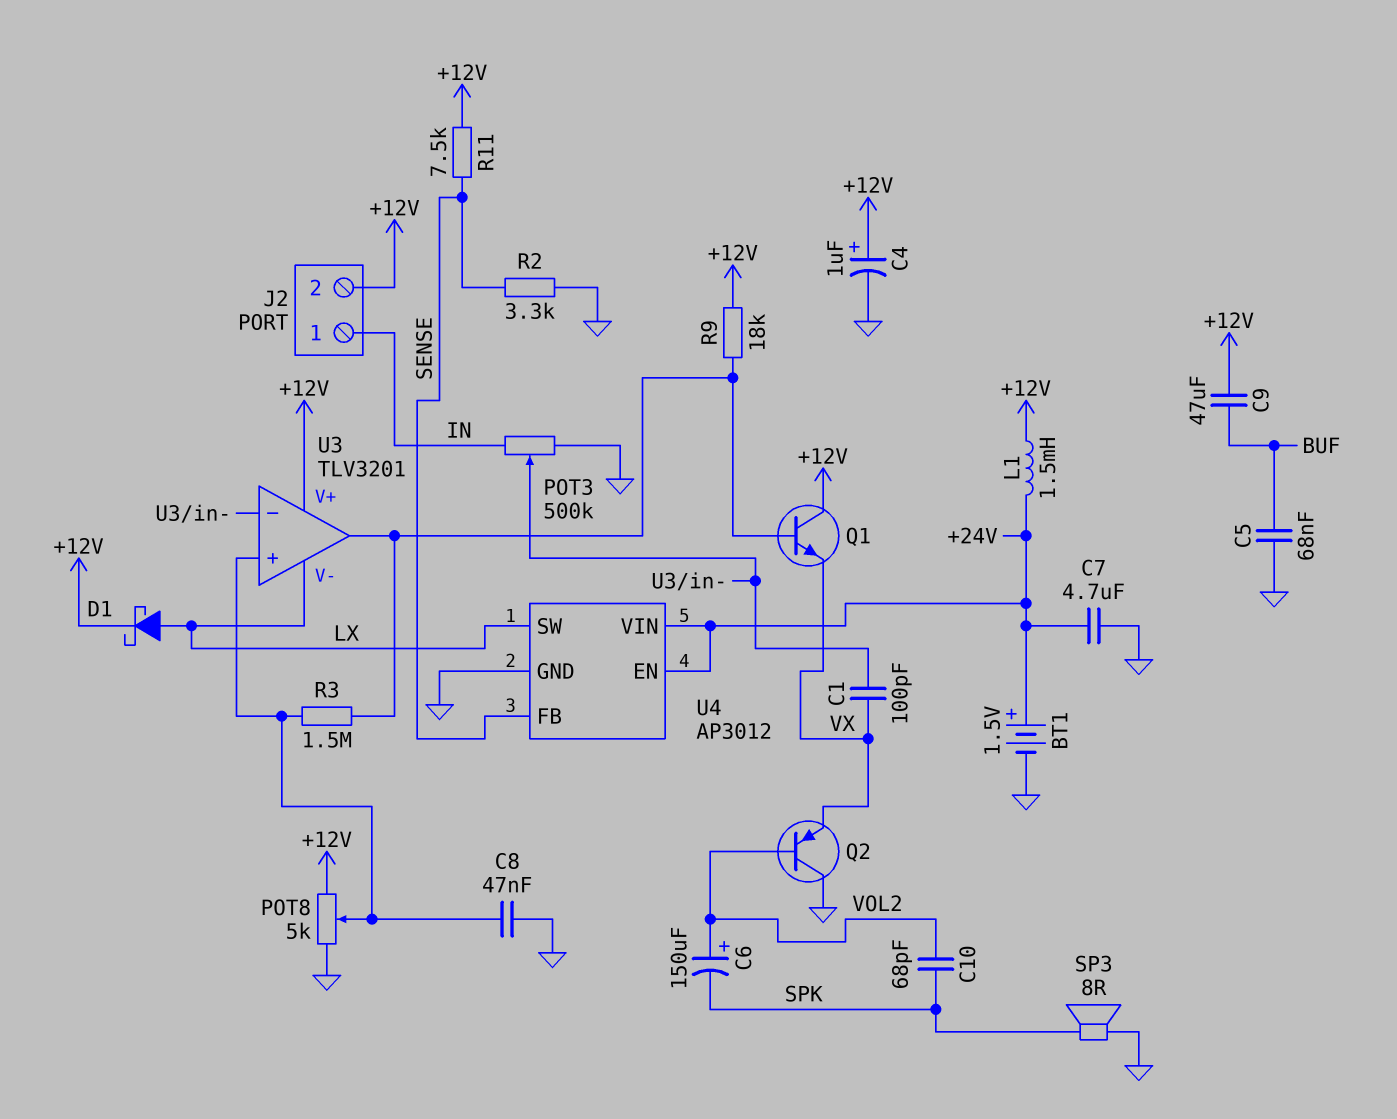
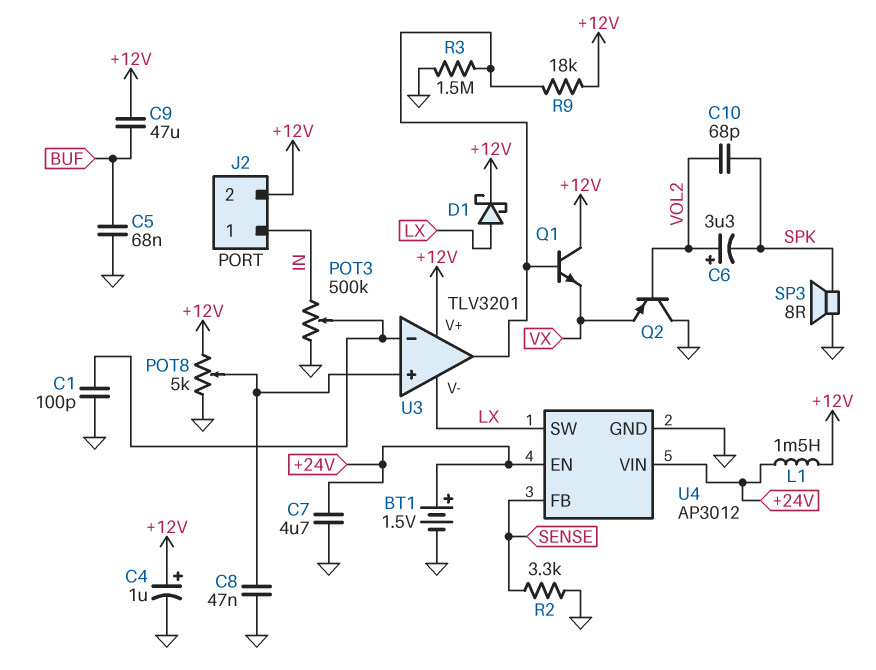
C1: 100pF (U3/in-, VX) -> 100pF (GND, U3/in-)
C6: 150uF (plus VOL2, minus SPK) -> 3.3uF (plus VOL2, minus SPK)
R3: 1.5M (U3/in+, U3/out) -> 1.5M (GND, U3/out)
R11: 7.5k (+12V, SENSE) -> none

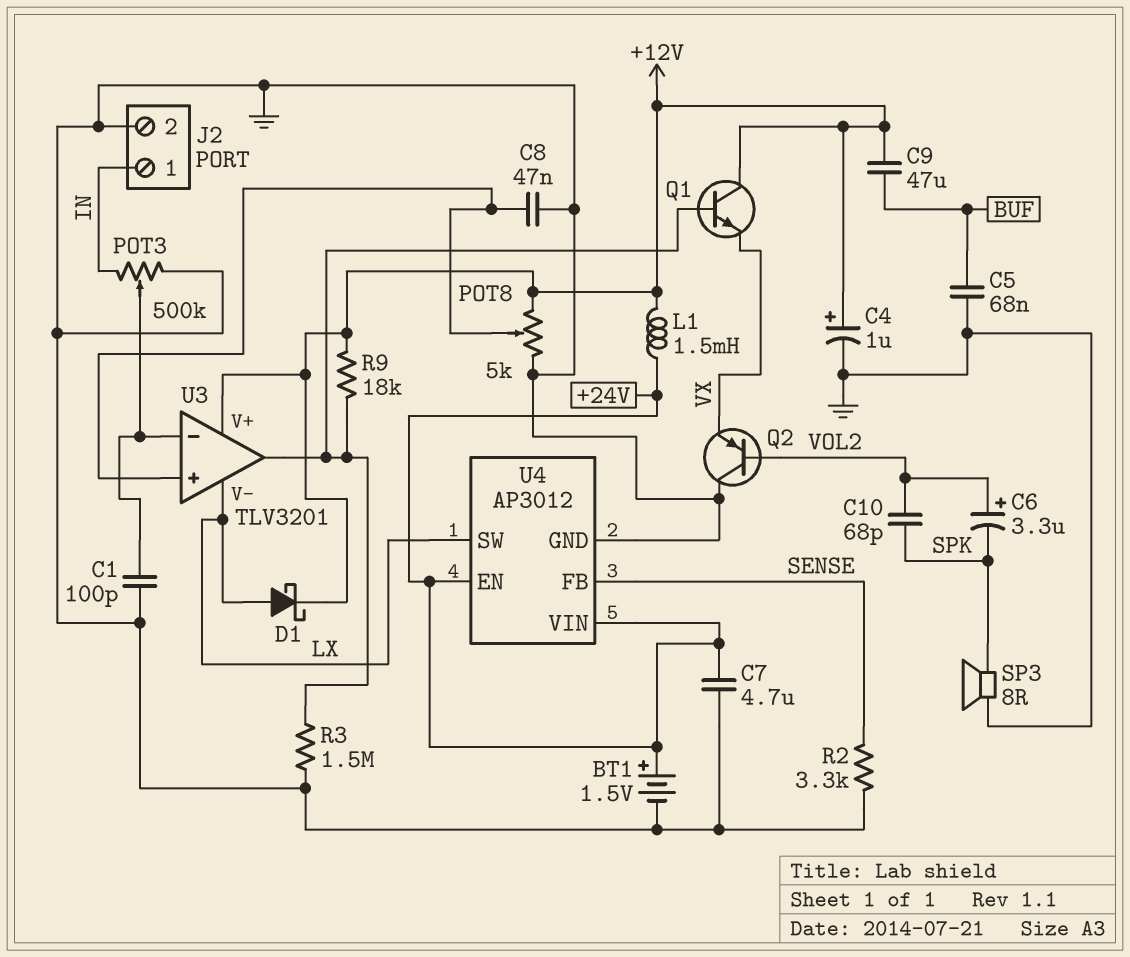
J2 pin 2: +12V -> GND

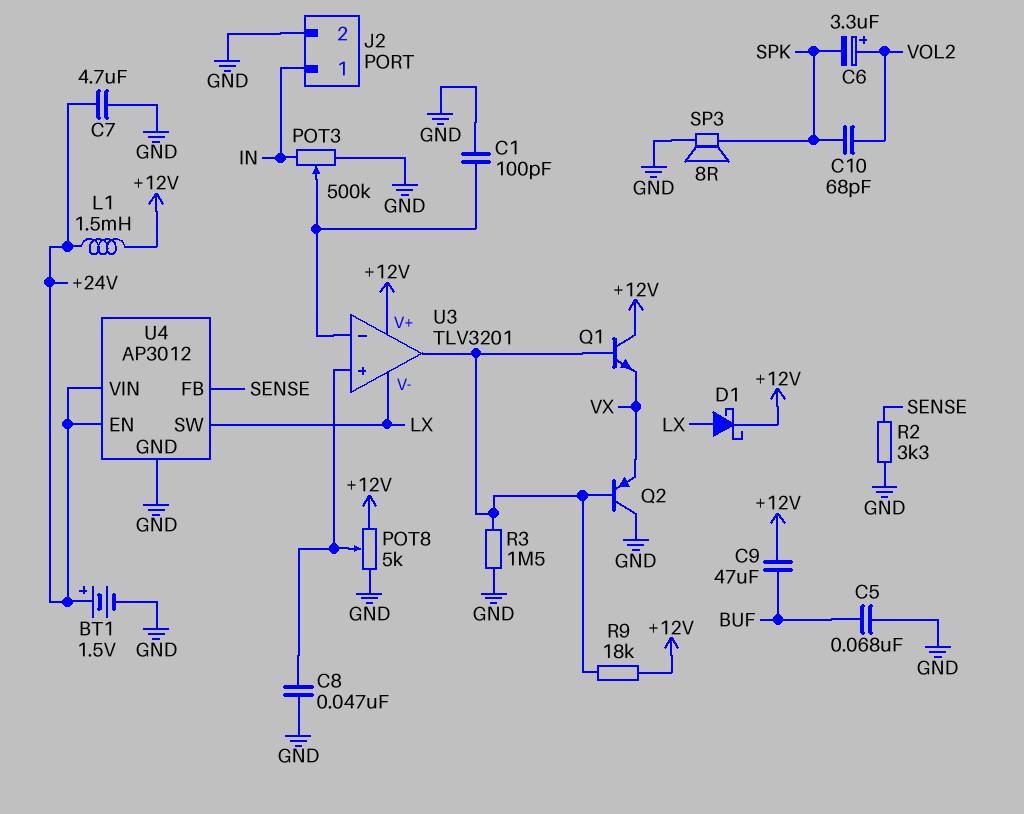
C4: 1uF (plus +12V, minus GND) -> none
Q2: PNP (B VOL2, C GND, E VX) -> PNP (B U3/out, C GND, E VX)

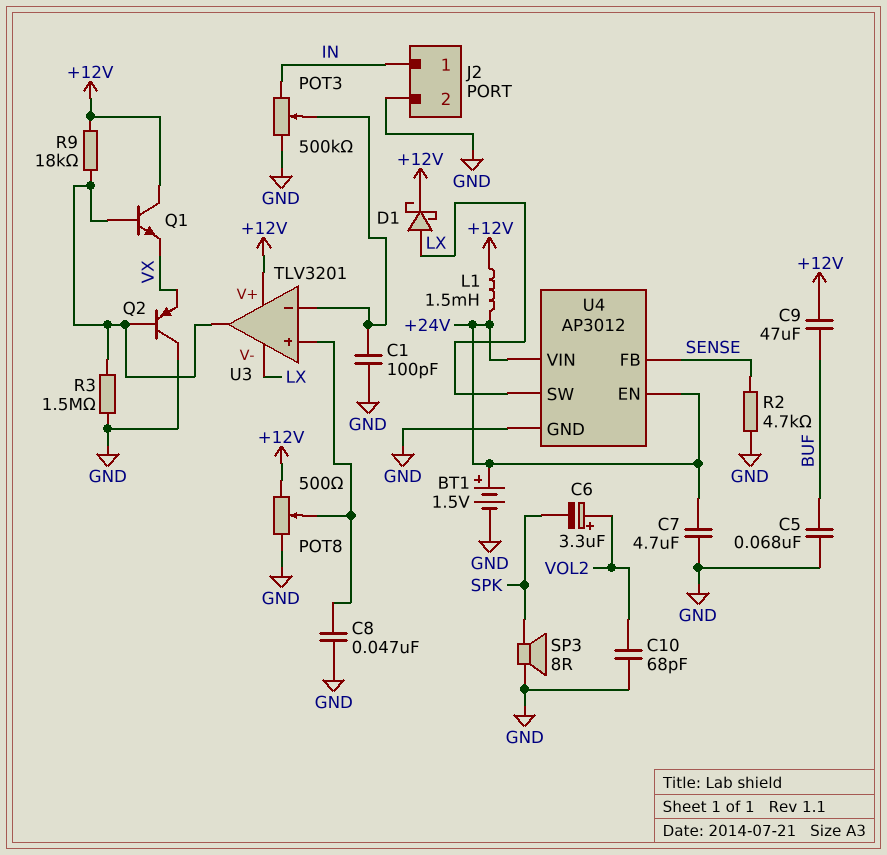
C10: 68pF (SPK, VOL2) -> 68pF (GND, VOL2)
POT8: 5k (+12V, GND, wiper U3/in+) -> 500 (+12V, GND, wiper U3/in+)
R2: 3.3k (GND, SENSE) -> 4.7k (GND, SENSE)

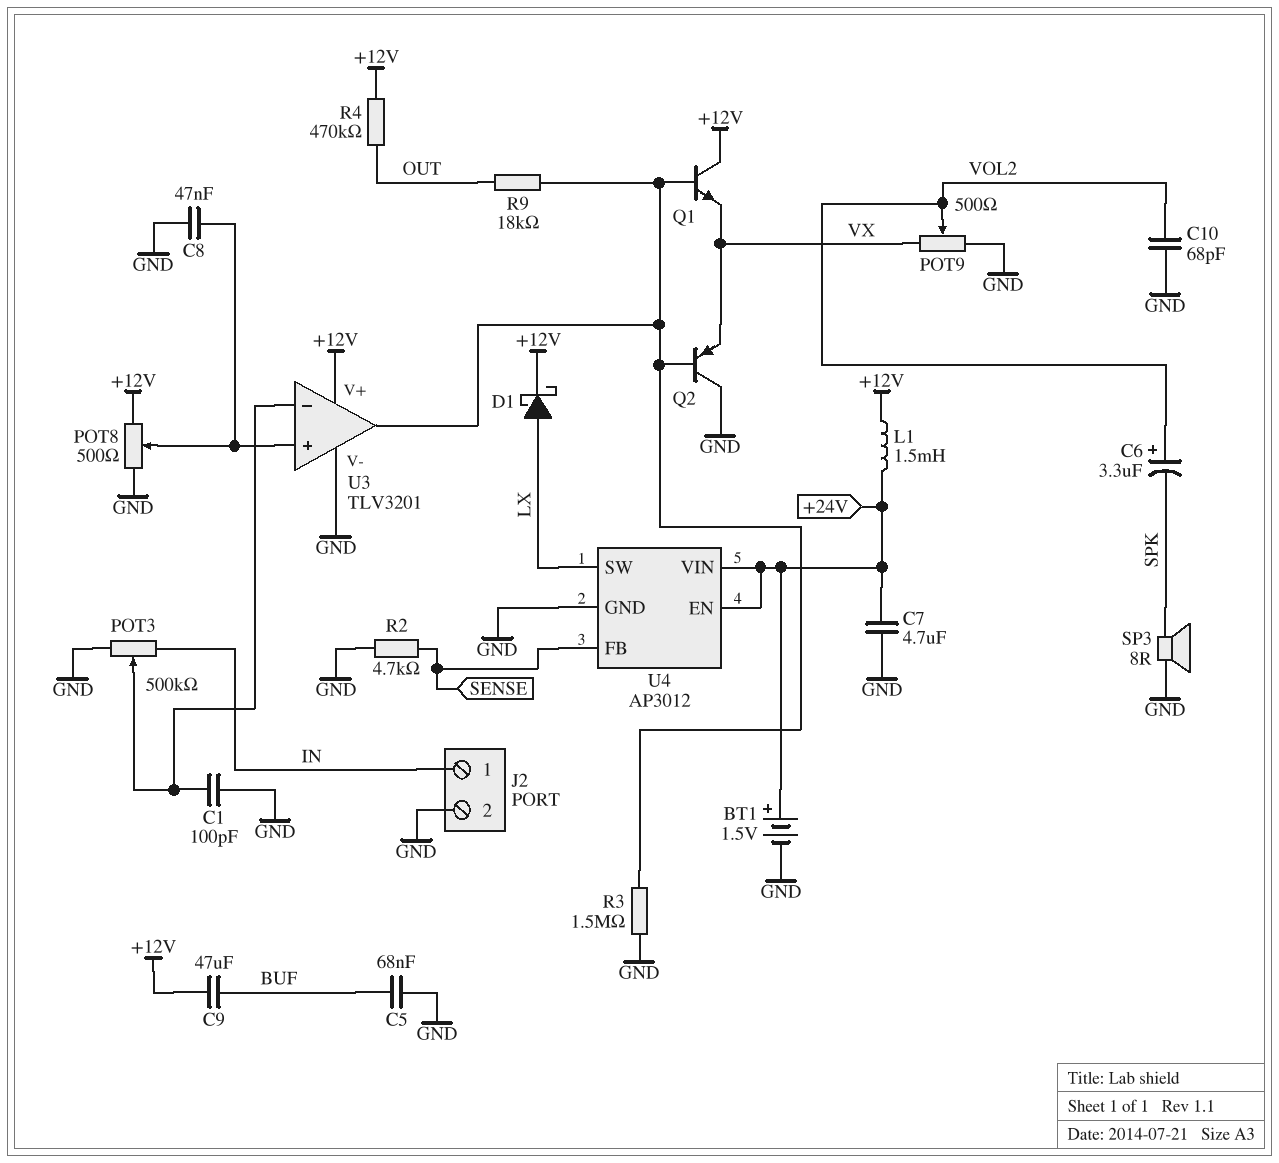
POT9: none -> 500 (GND, VX, wiper VOL2)
R4: none -> 470k (+12V, OUT)
R9: 18k (+12V, U3/out) -> 18k (OUT, U3/out)
U3 pin V-: LX -> GND

